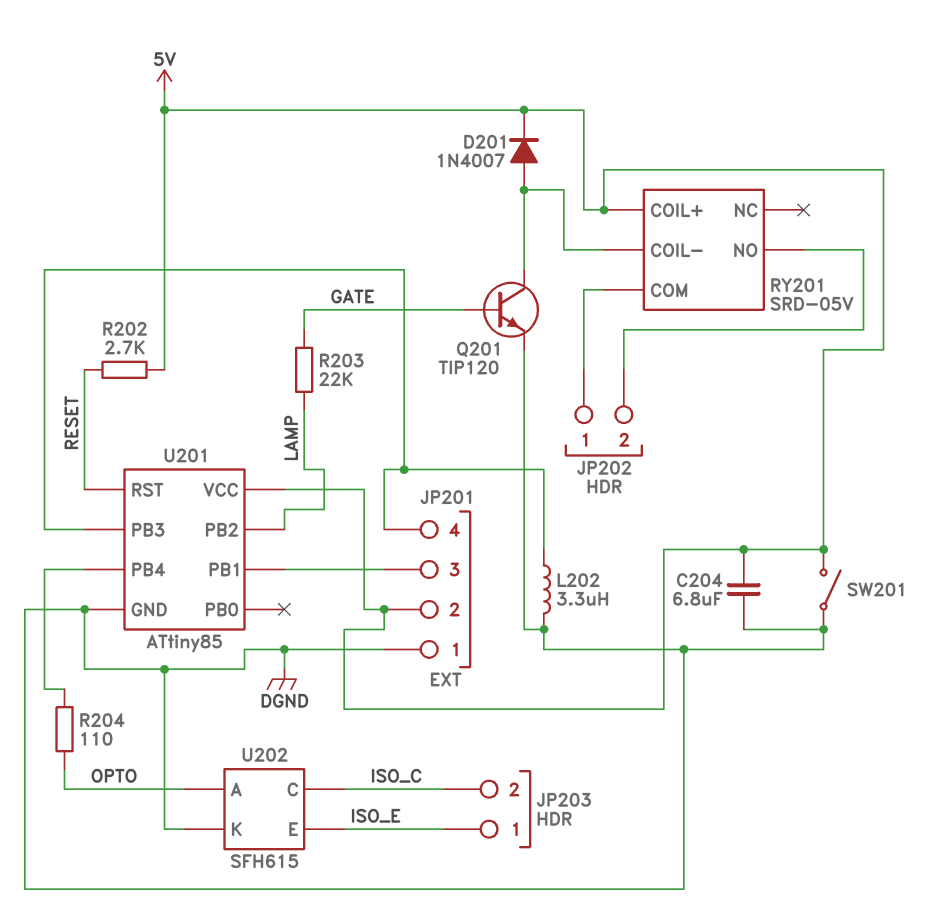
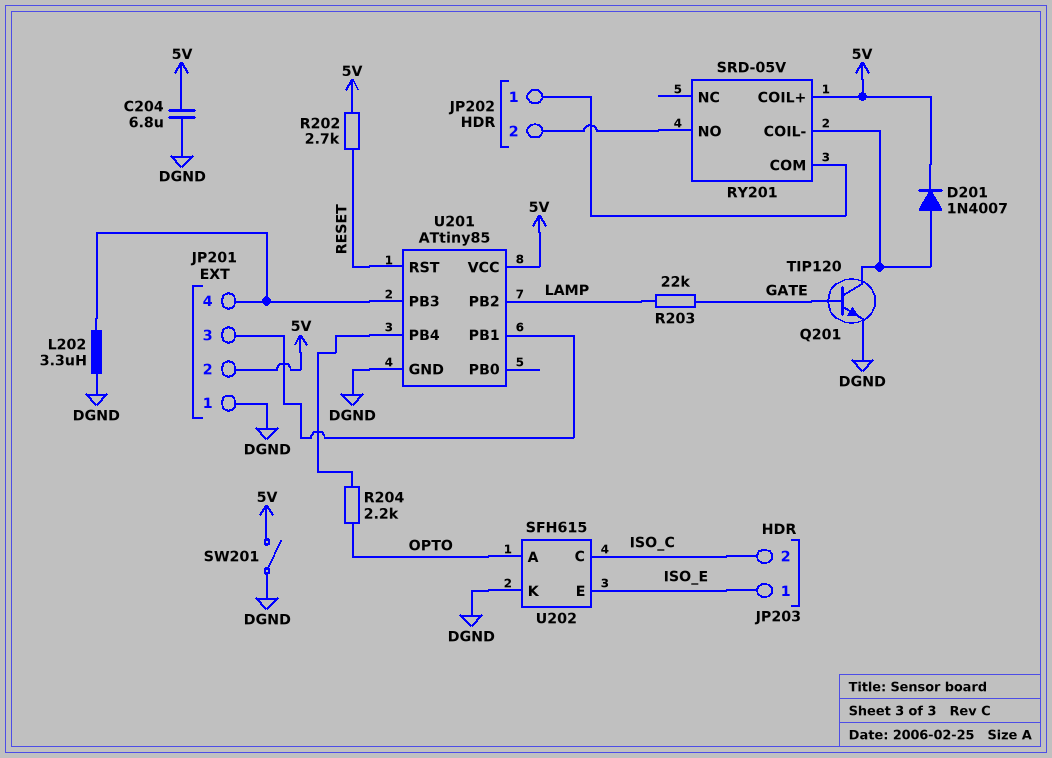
R204: 110 (OPTO, U201/PB4) -> 2.2k (OPTO, U201/PB4)

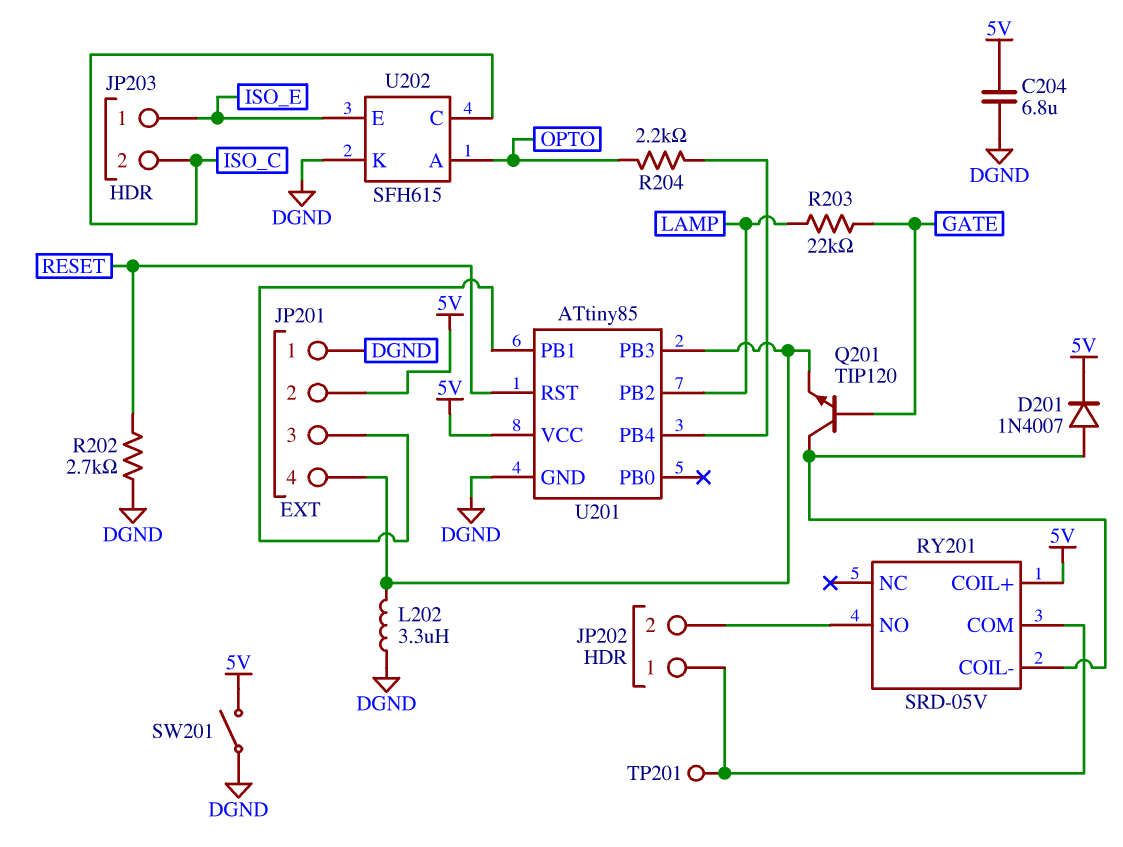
Q201: NPN TIP120 (B GATE, C RY201/COIL-, E DGND) -> NPN TIP120 (B GATE, C RY201/COIL-, E JP201/4)
R202: 2.7k (5V, RESET) -> 2.7k (DGND, RESET)
TP201: none -> test point (JP202/1)

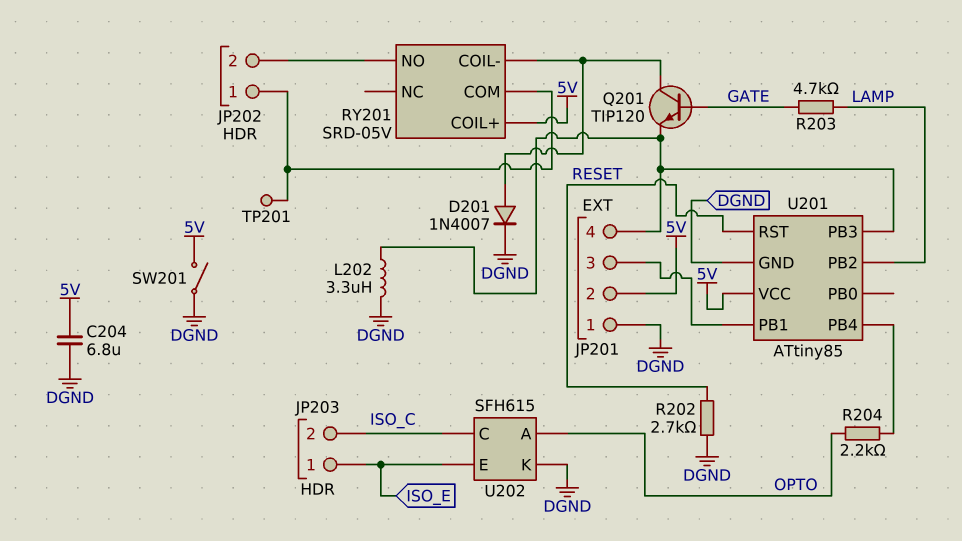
D201: diode 1N4007 (A RY201/COIL-, K 5V) -> diode 1N4007 (A RY201/COIL-, K DGND)
R203: 22k (GATE, LAMP) -> 4.7k (GATE, LAMP)

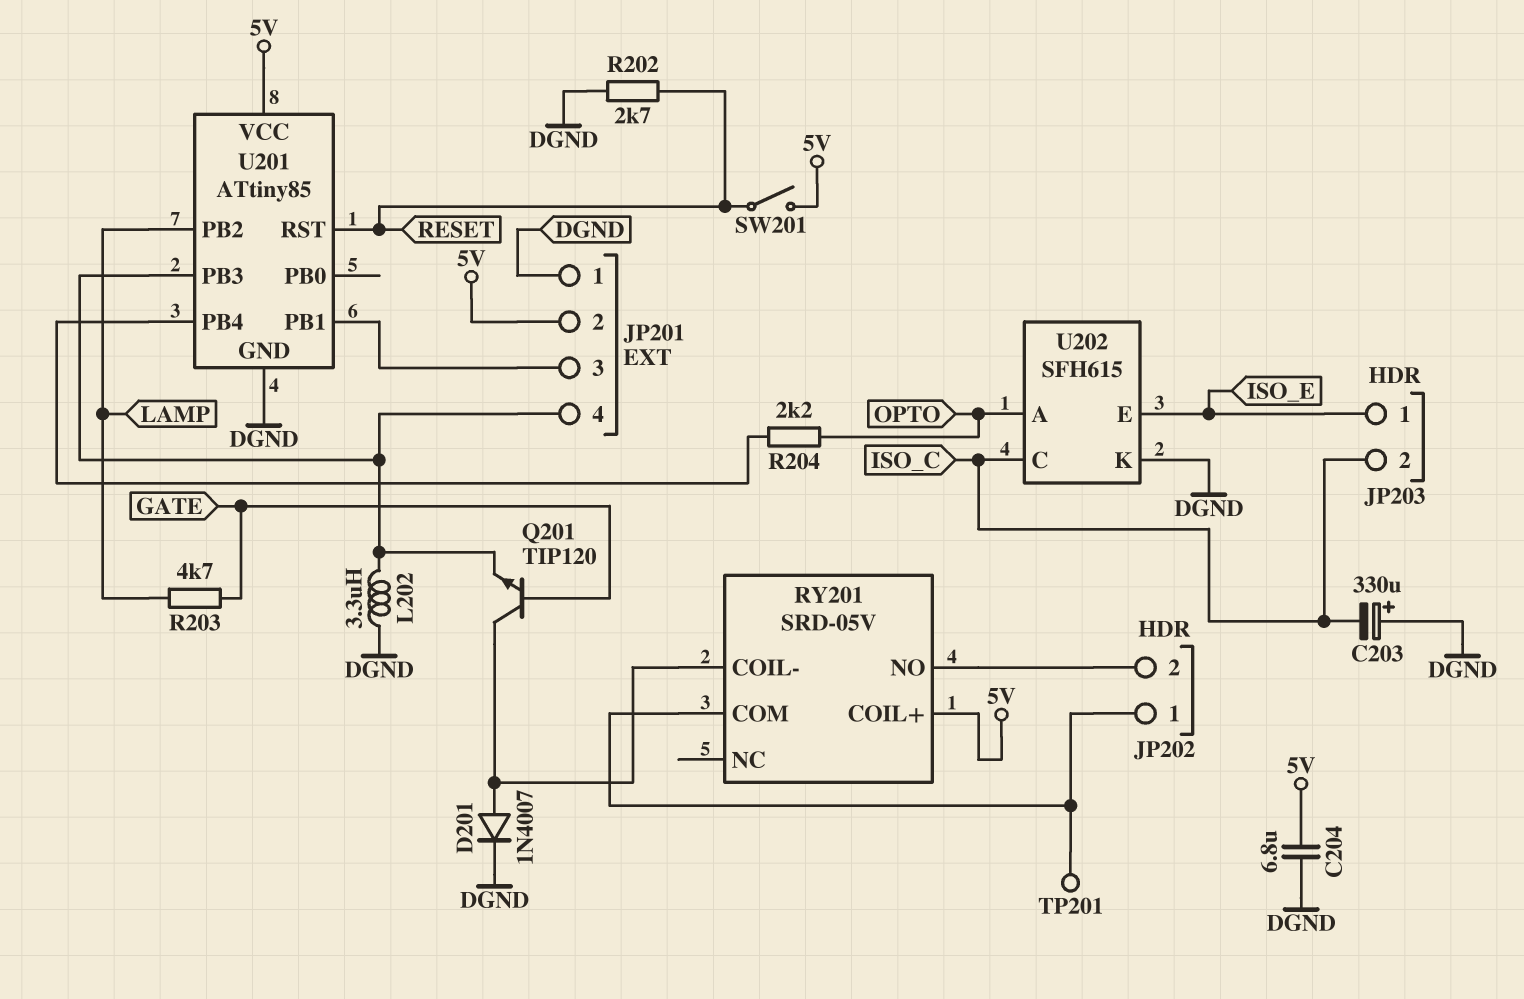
C203: none -> 330uF (plus DGND, minus ISO_C)
SW201: switch (5V, DGND) -> switch (5V, RESET)

